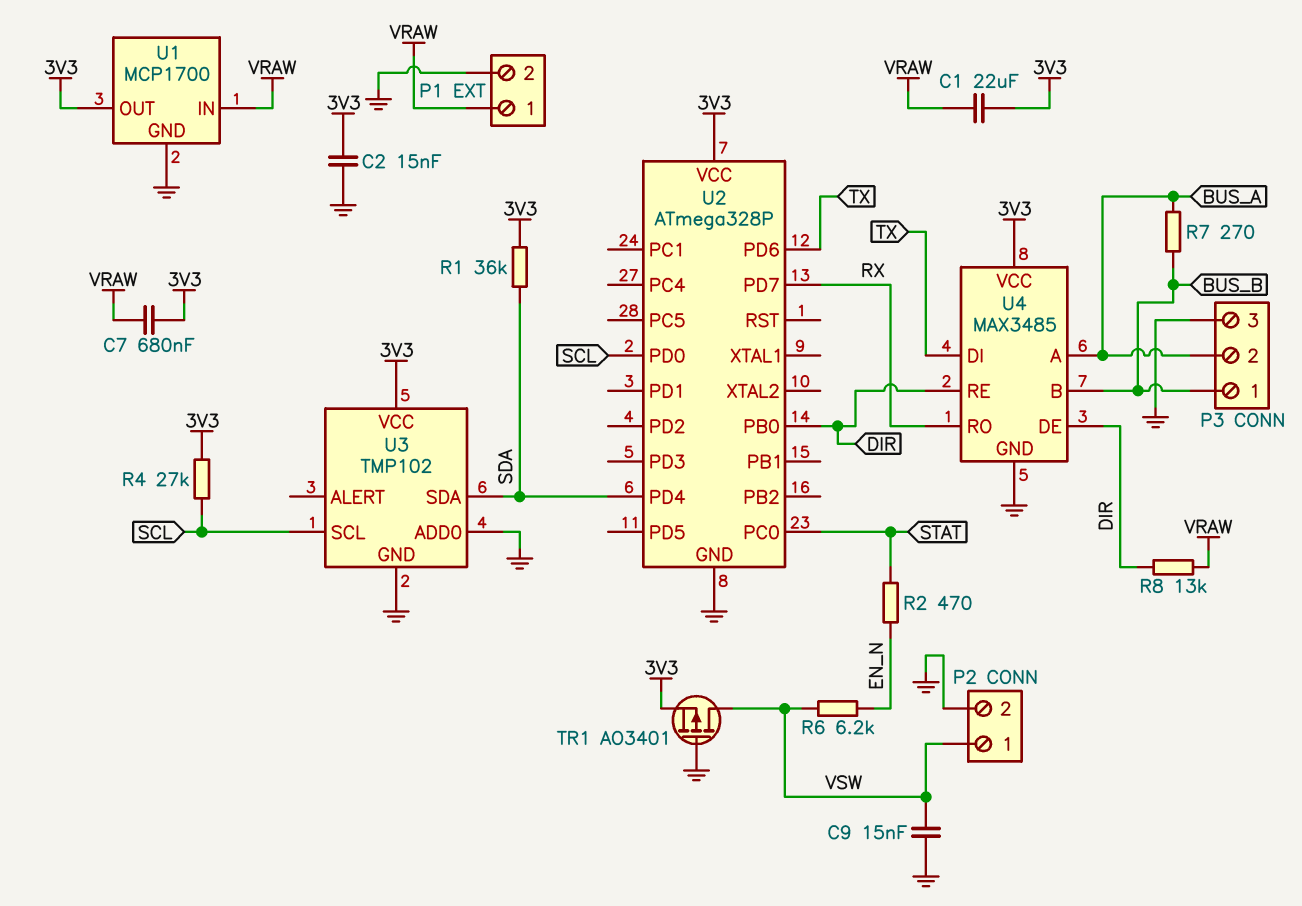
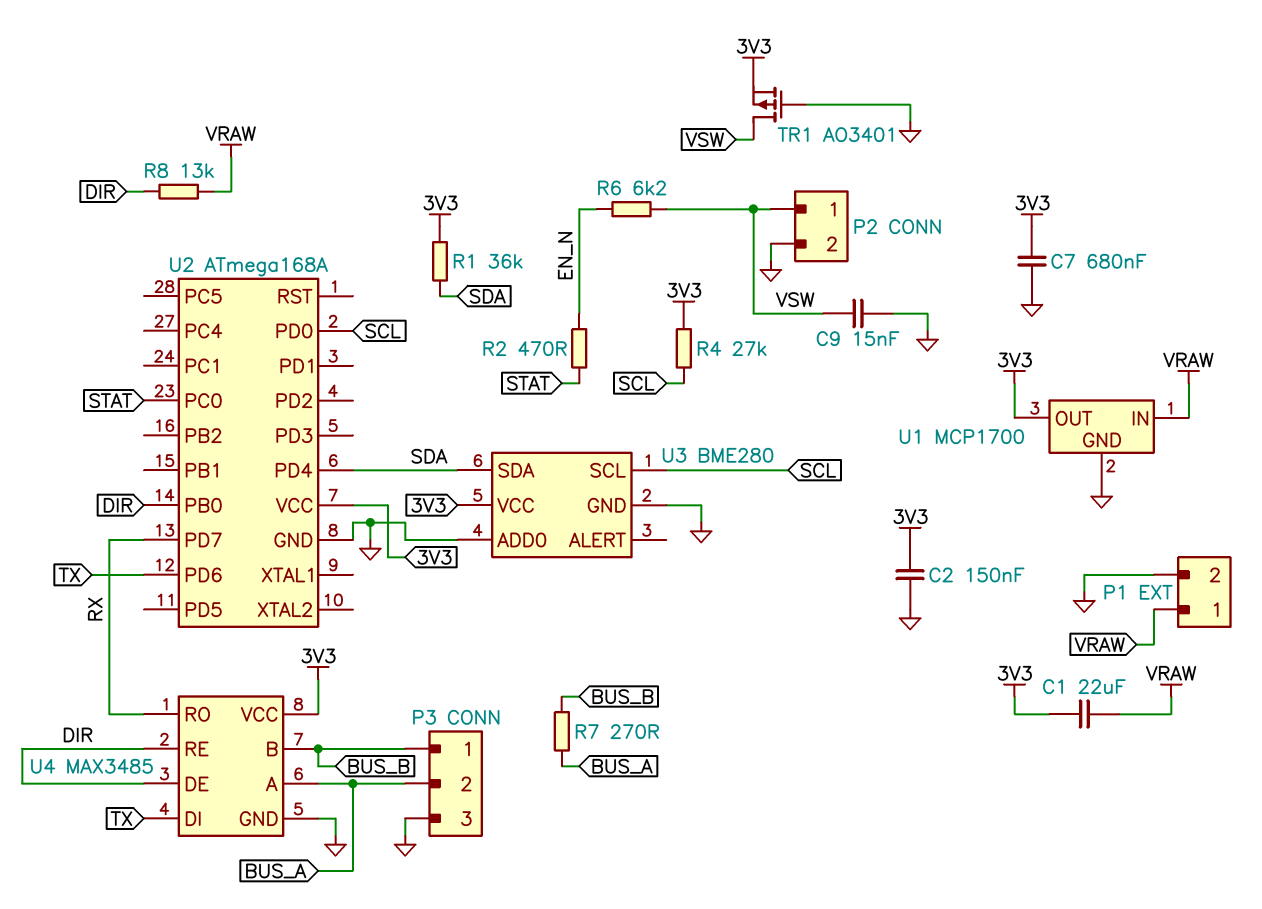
C2: 15nF (3V3, GND) -> 150nF (3V3, GND)
C7: 680nF (3V3, VRAW) -> 680nF (3V3, GND)
U2: ATmega328P -> ATmega168A
U3: TMP102 -> BME280

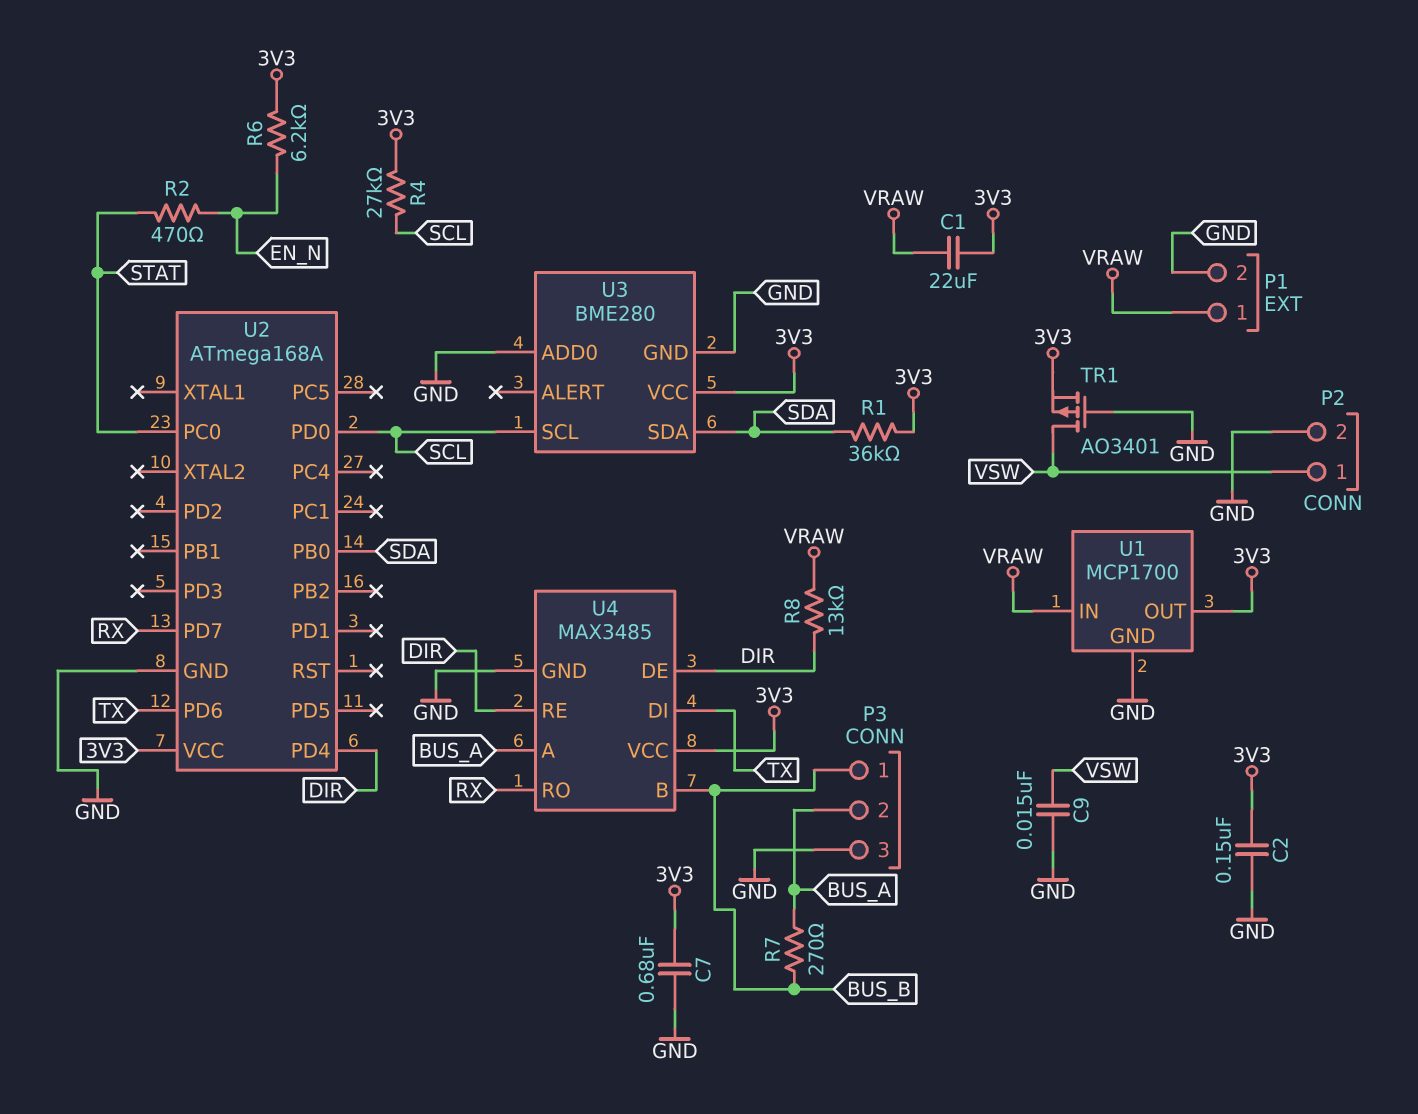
R6: 6.2k (EN_N, VSW) -> 6.2k (3V3, EN_N)
U2 pin PB0: DIR -> SDA
U2 pin PD4: SDA -> DIR

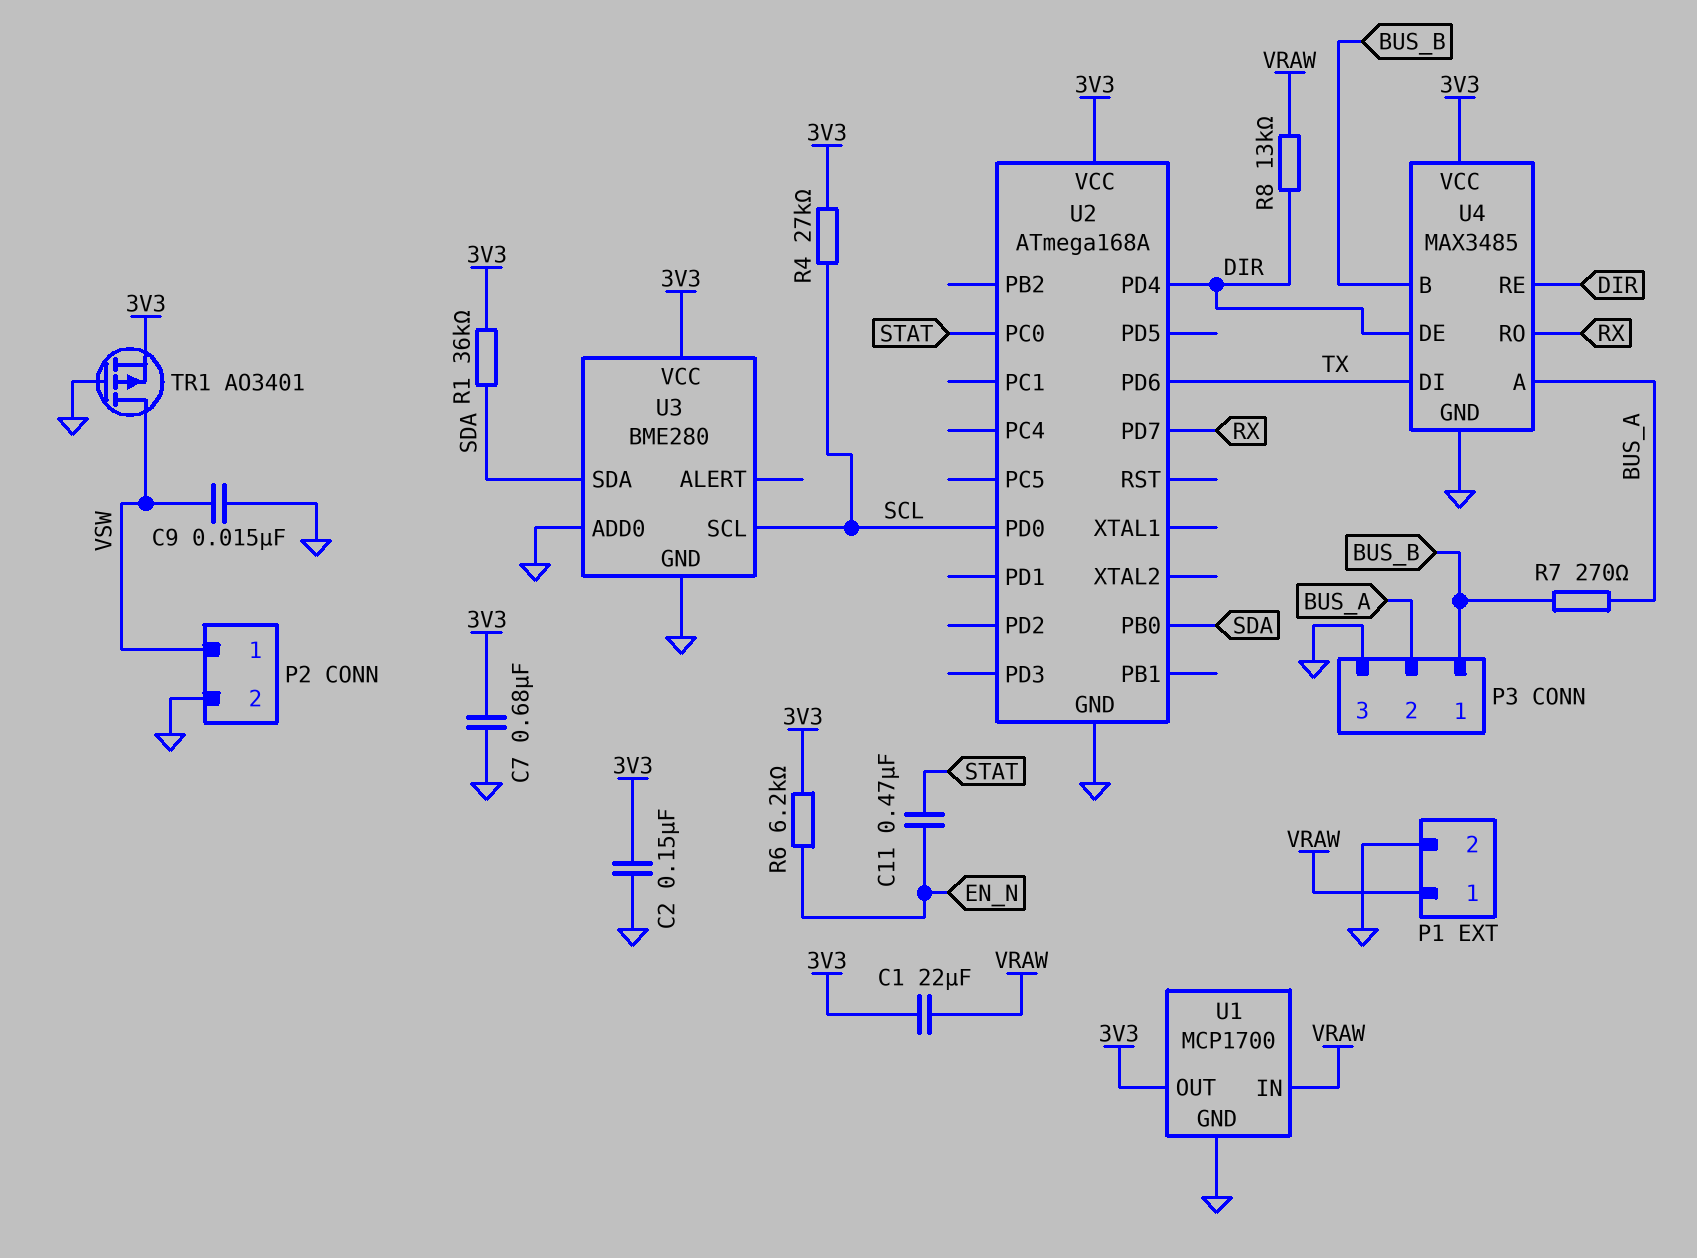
C11: none -> 470nF (EN_N, STAT)
R2: 470 (EN_N, STAT) -> none

